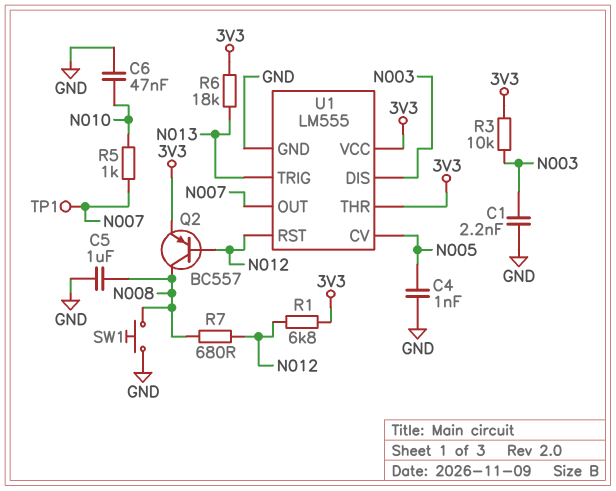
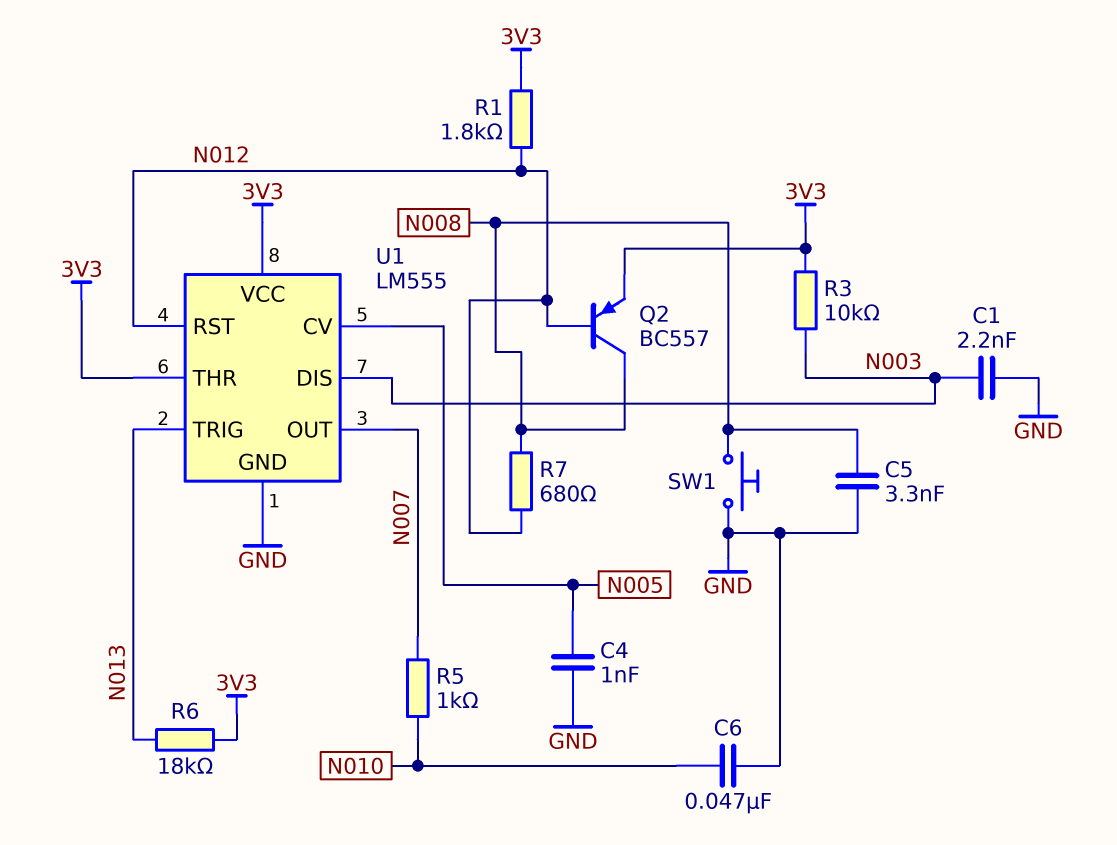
C5: 1uF (GND, N008) -> 3.3nF (GND, N008)
R1: 6.8k (3V3, N012) -> 1.8k (3V3, N012)
TP1: test point (N007) -> none

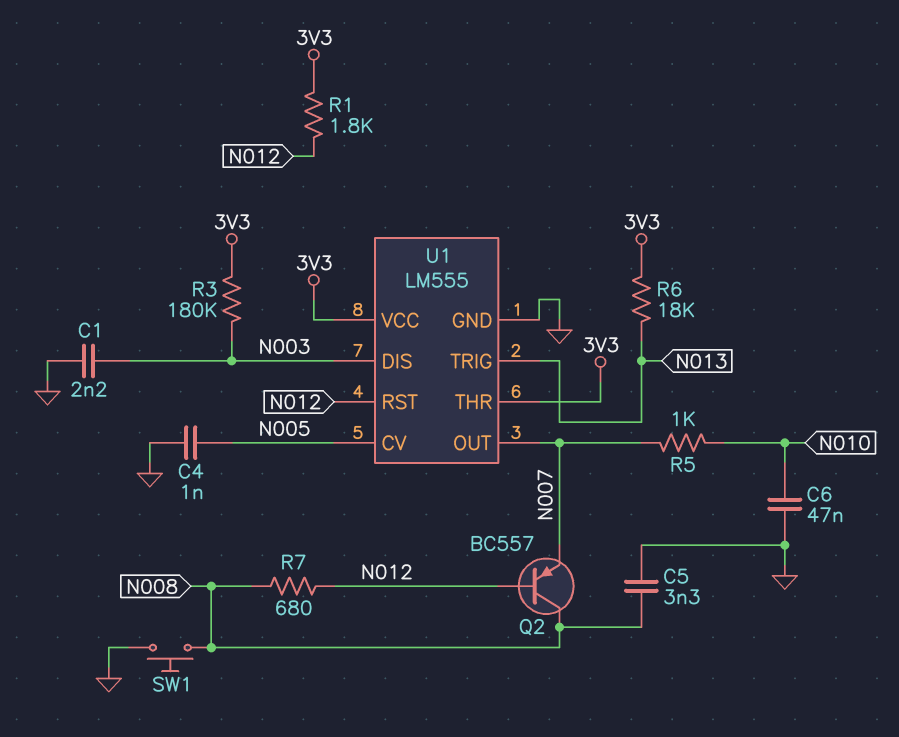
Q2: PNP BC557 (B N012, C N008, E 3V3) -> PNP BC557 (B N012, C N008, E N007)
R3: 10k (3V3, N003) -> 180k (3V3, N003)

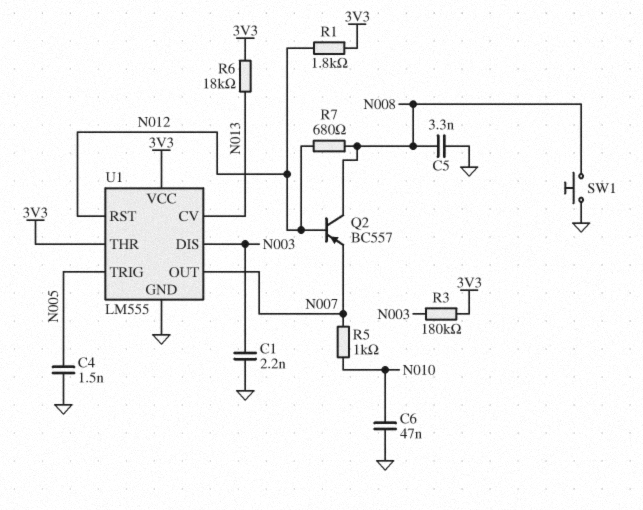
C4: 1nF (GND, N005) -> 1.5nF (GND, N005)
U1 pin CV: N005 -> N013
U1 pin TRIG: N013 -> N005

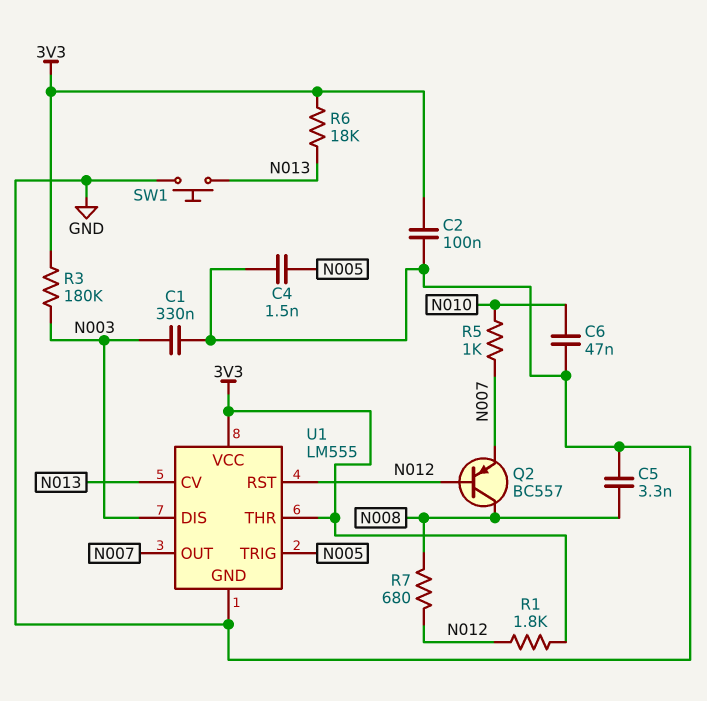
C1: 2.2nF (GND, N003) -> 330nF (GND, N003)
C2: none -> 100nF (3V3, GND)
SW1: button (GND, N008) -> button (GND, N013)

